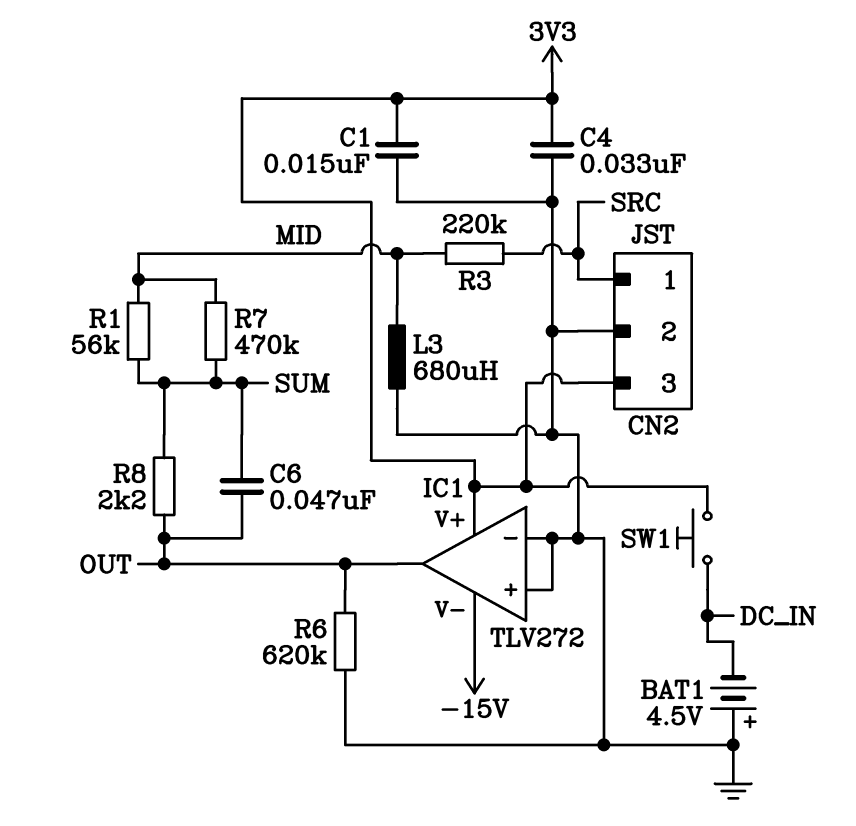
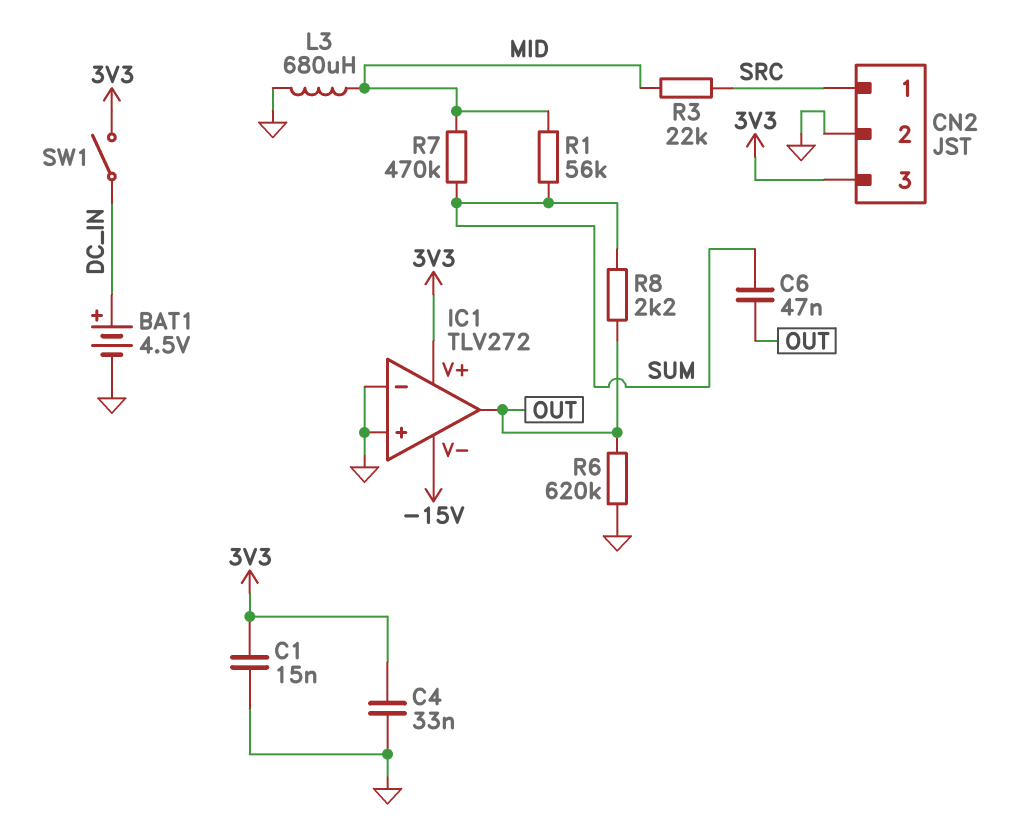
BAT1: 4.5V (plus GND, minus DC_IN) -> 4.5V (plus DC_IN, minus GND)
R3: 220k (MID, SRC) -> 22k (MID, SRC)
SW1: button (3V3, DC_IN) -> switch (3V3, DC_IN)

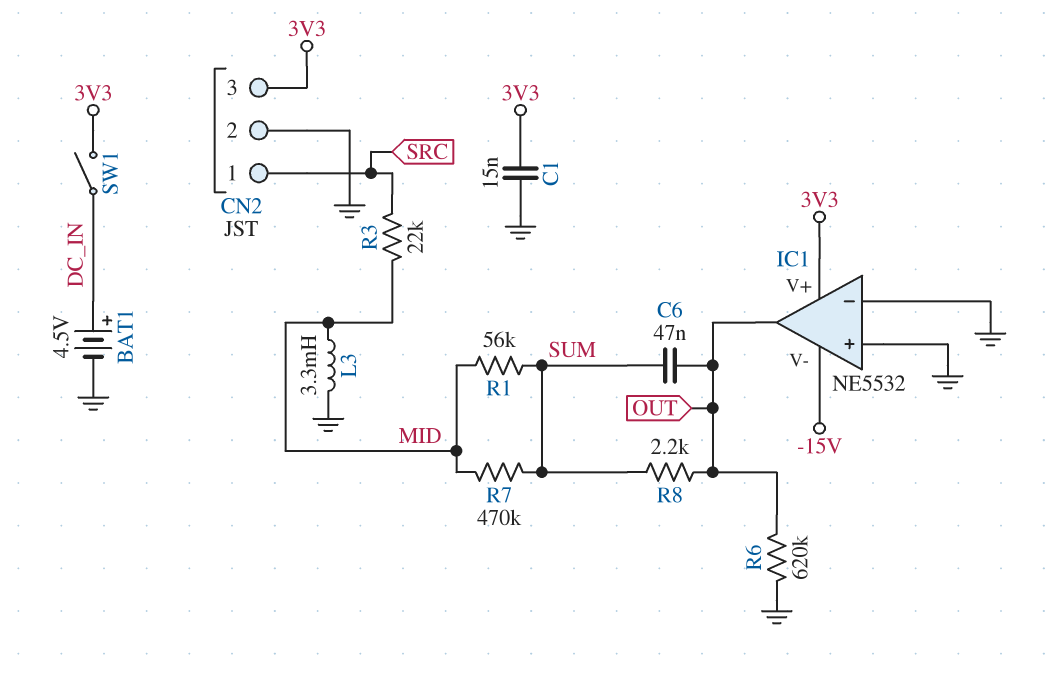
C4: 33nF (3V3, GND) -> none
IC1: TLV272 -> NE5532
L3: 680uH (GND, MID) -> 3.3mH (GND, MID)

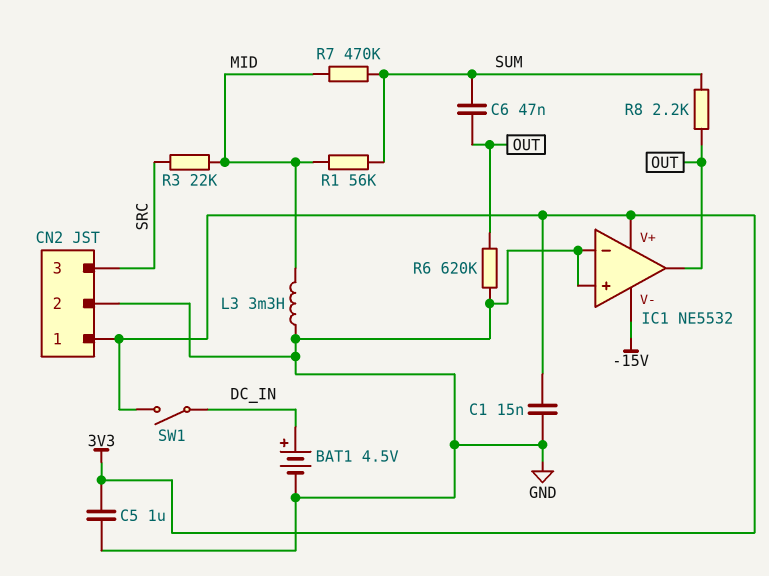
C5: none -> 1uF (3V3, GND)
CN2 pin 1: SRC -> 3V3
CN2 pin 3: 3V3 -> SRC

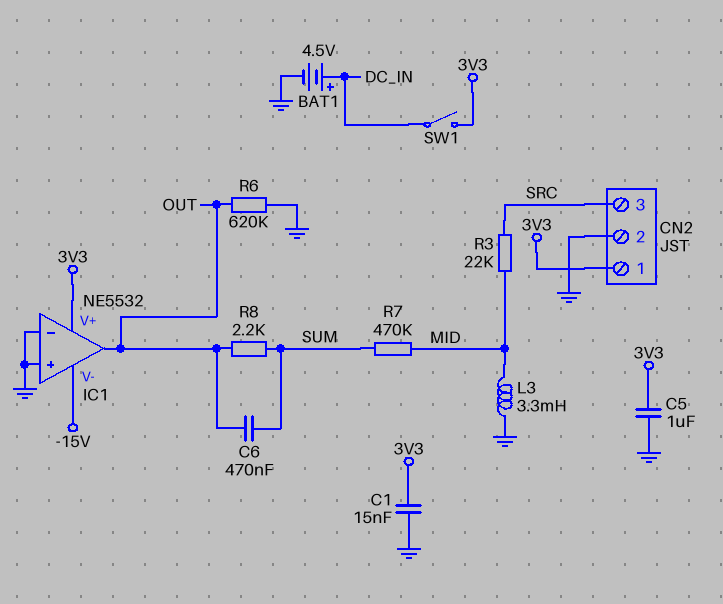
C6: 47nF (OUT, SUM) -> 470nF (OUT, SUM)
R1: 56k (MID, SUM) -> none

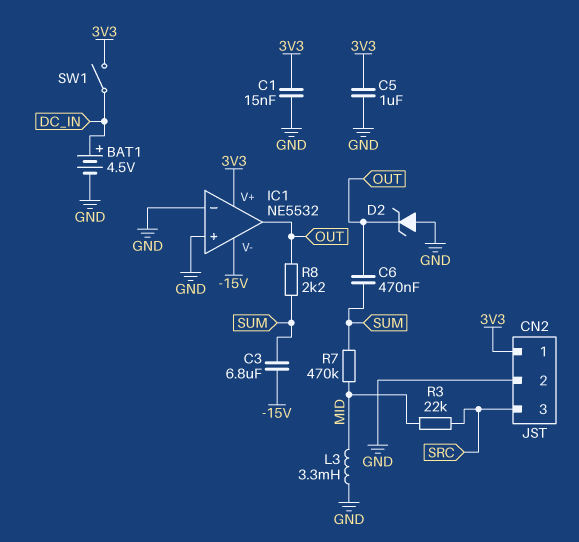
C3: none -> 6.8uF (-15V, SUM)
D2: none -> zener (A GND, K OUT)
R6: 620k (GND, OUT) -> none

